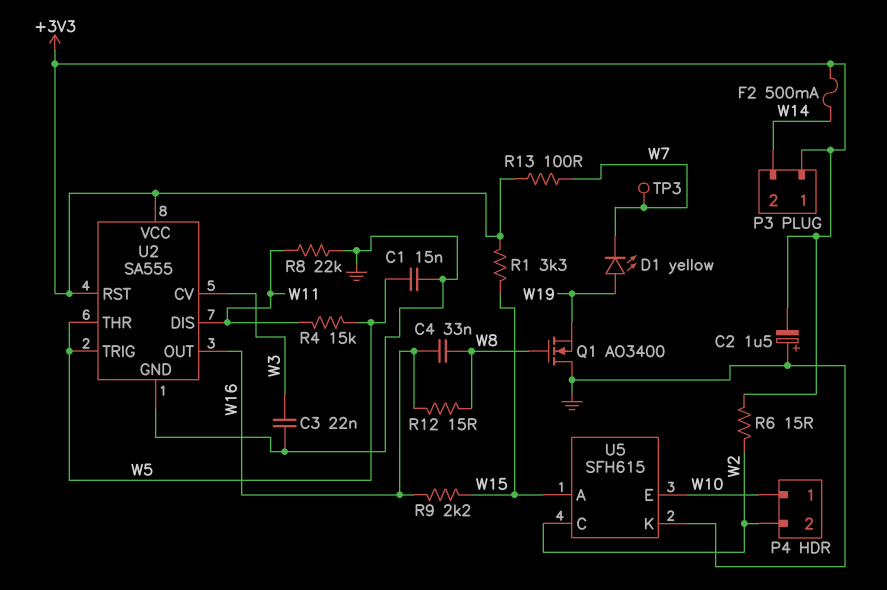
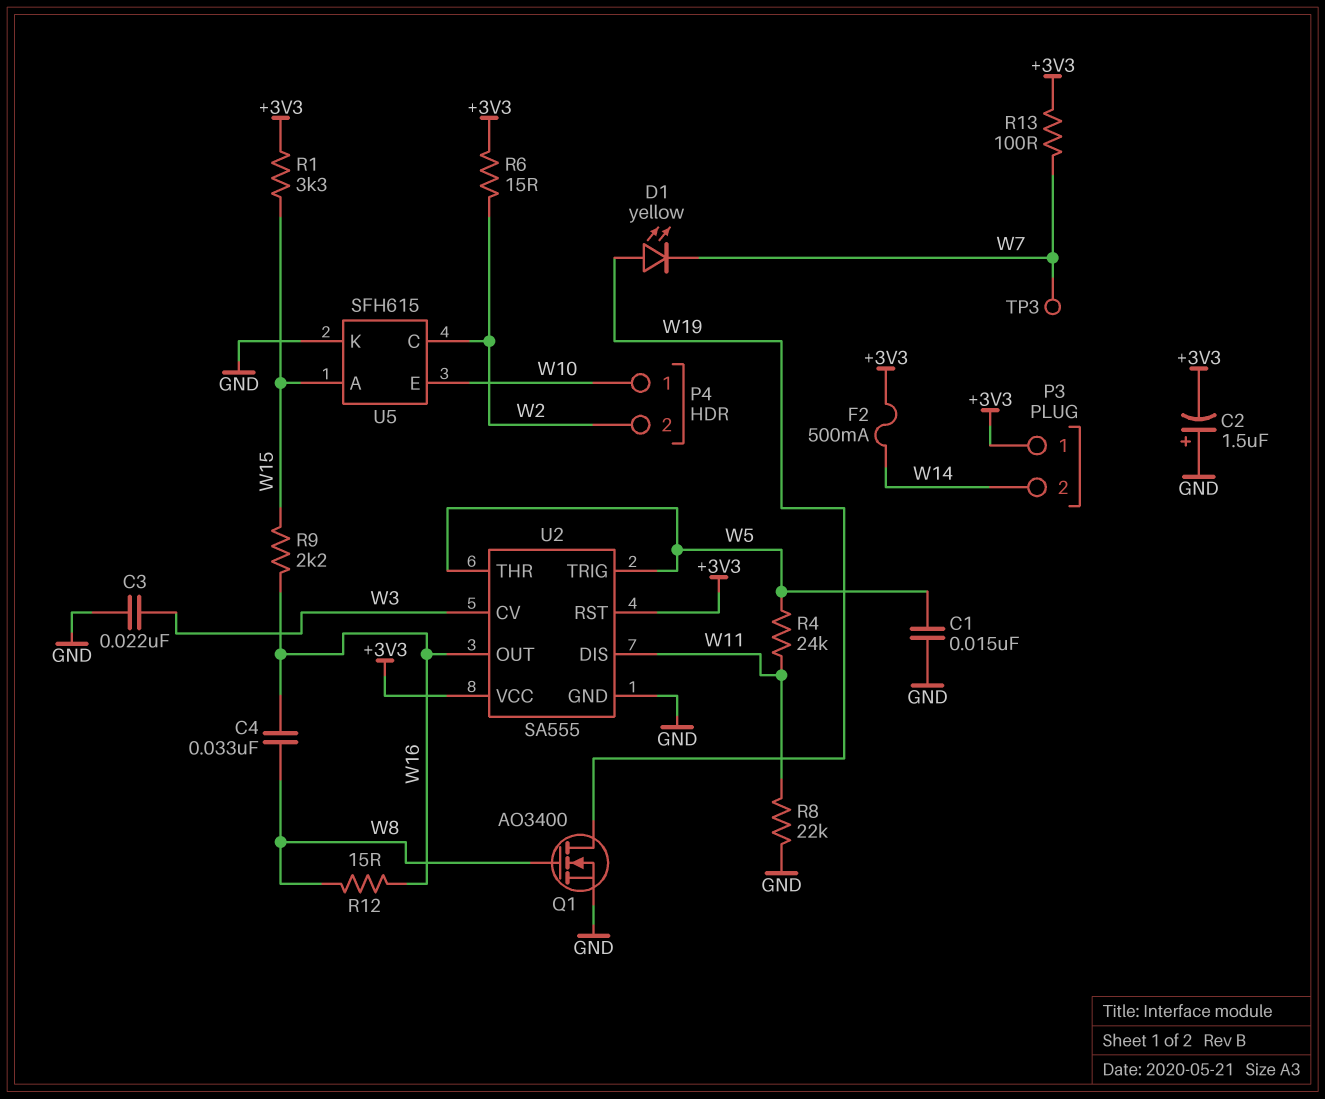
Q1: NMOS AO3400 (G W8, D GND, S W19) -> NMOS AO3400 (G W8, D W19, S GND)
R4: 15k (W5, W11) -> 24k (W5, W11)

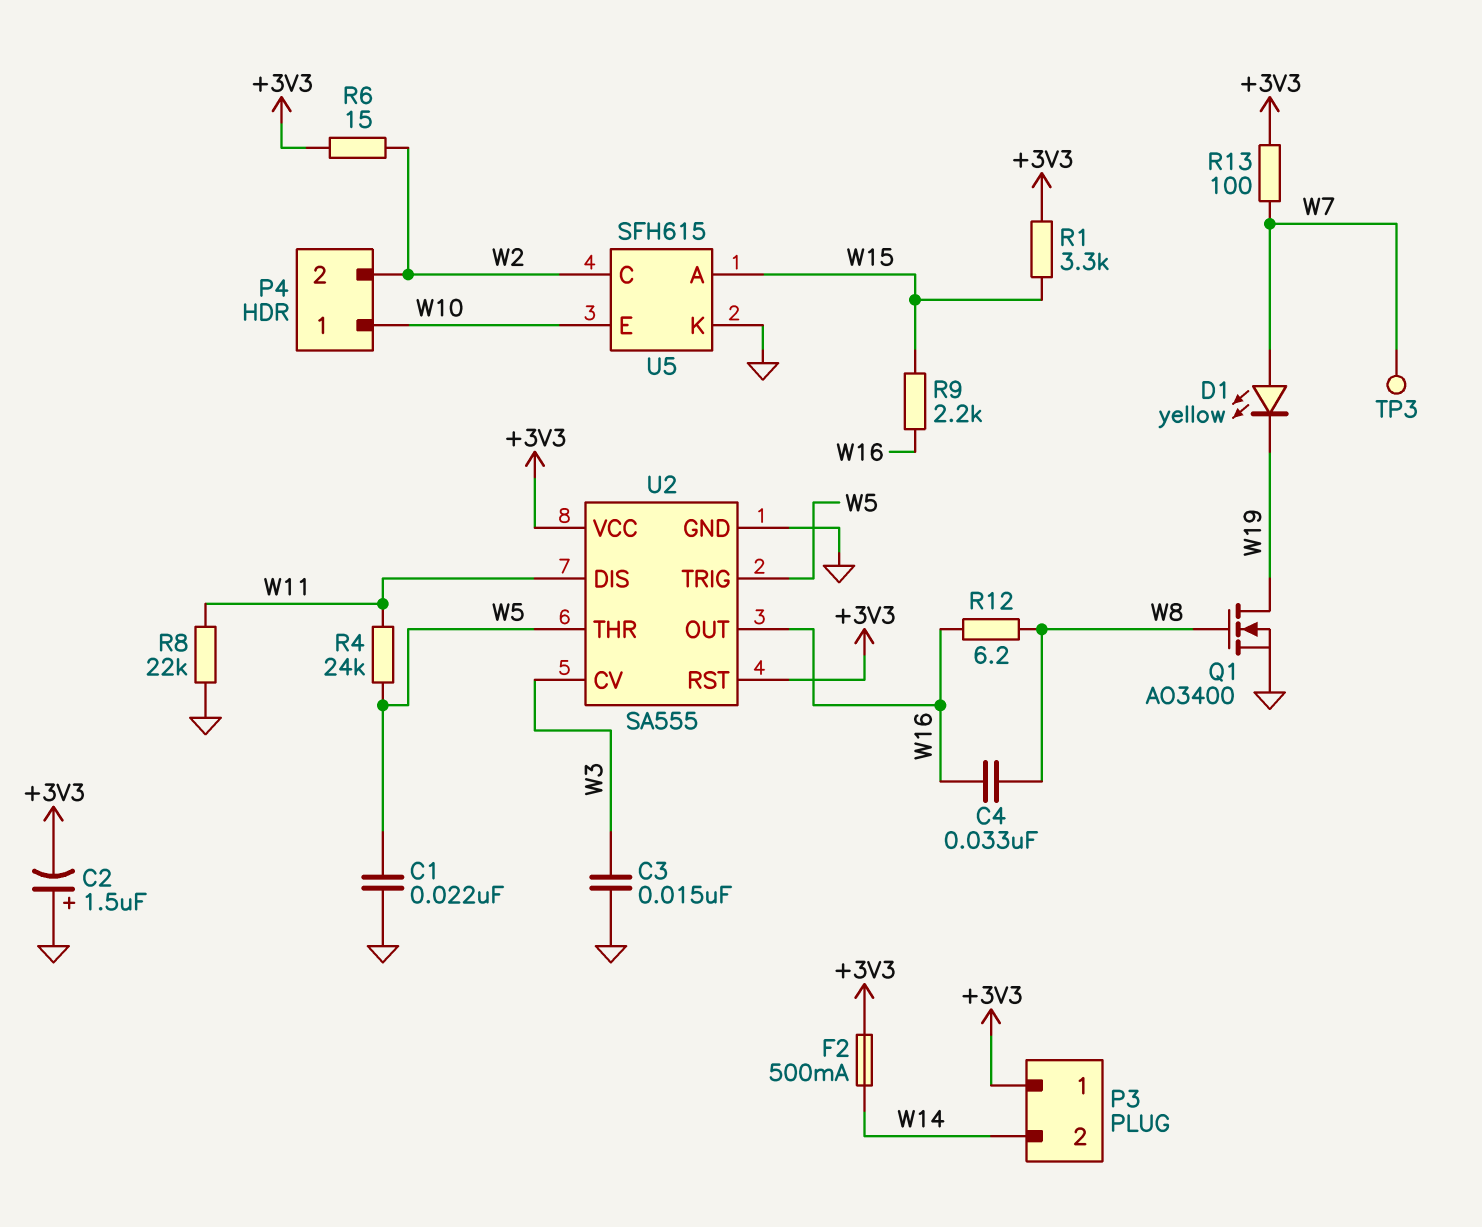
C1: 15nF (GND, W5) -> 22nF (GND, W5)
C3: 22nF (GND, W3) -> 15nF (GND, W3)
D1: LED yellow (A W19, K W7) -> LED yellow (A W7, K W19)
R12: 15 (W8, W16) -> 6.2 (W8, W16)

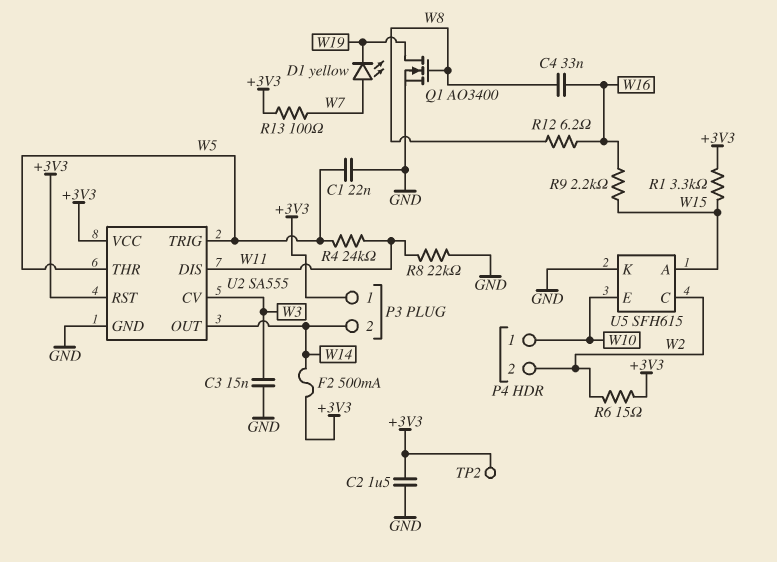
C2: 1.5uF (plus GND, minus +3V3) -> 1.5uF (+3V3, GND)
TP2: none -> test point (+3V3)
TP3: test point (W7) -> none
U2 pin OUT: W16 -> W14

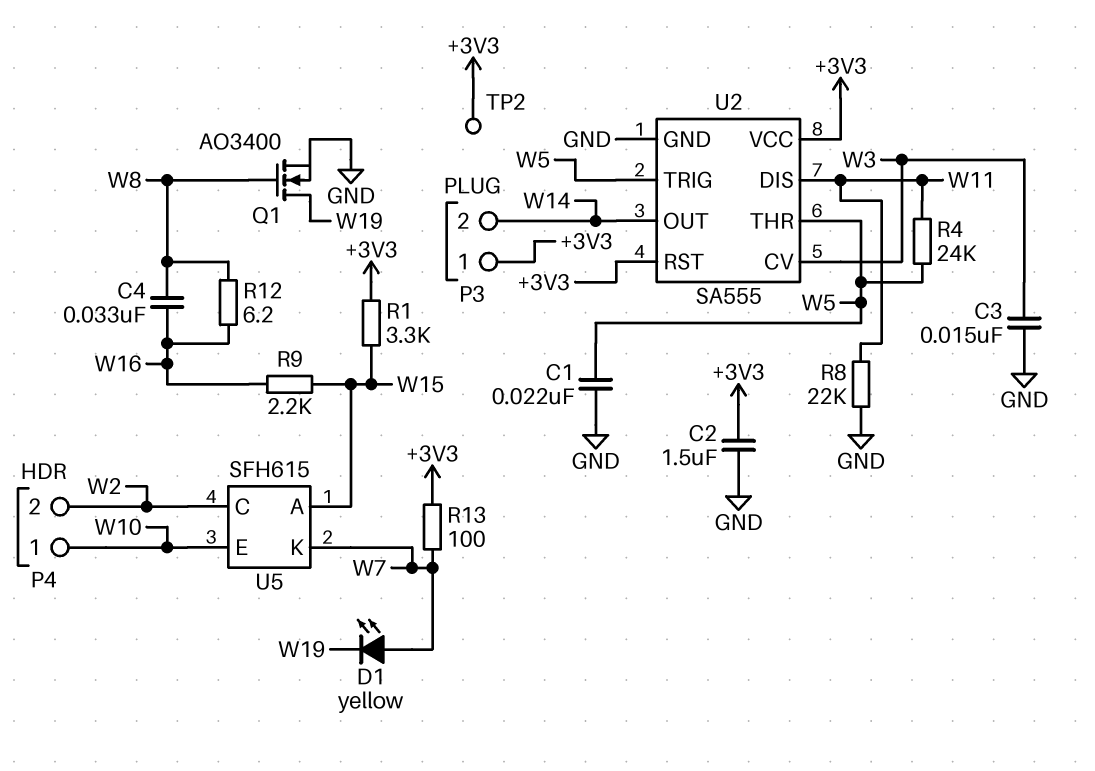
F2: 500mA (+3V3, W14) -> none
R6: 15 (+3V3, W2) -> none
U5 pin K: GND -> W7

